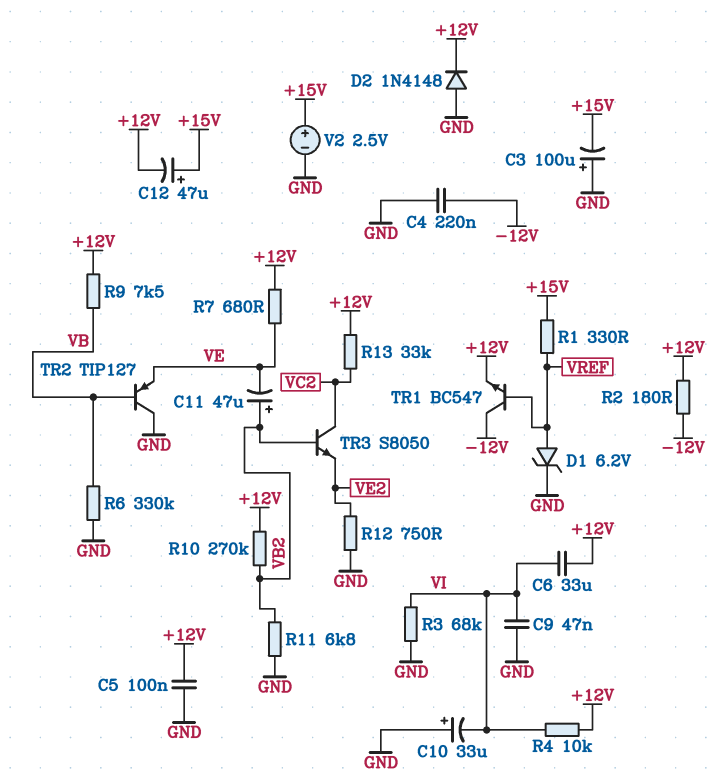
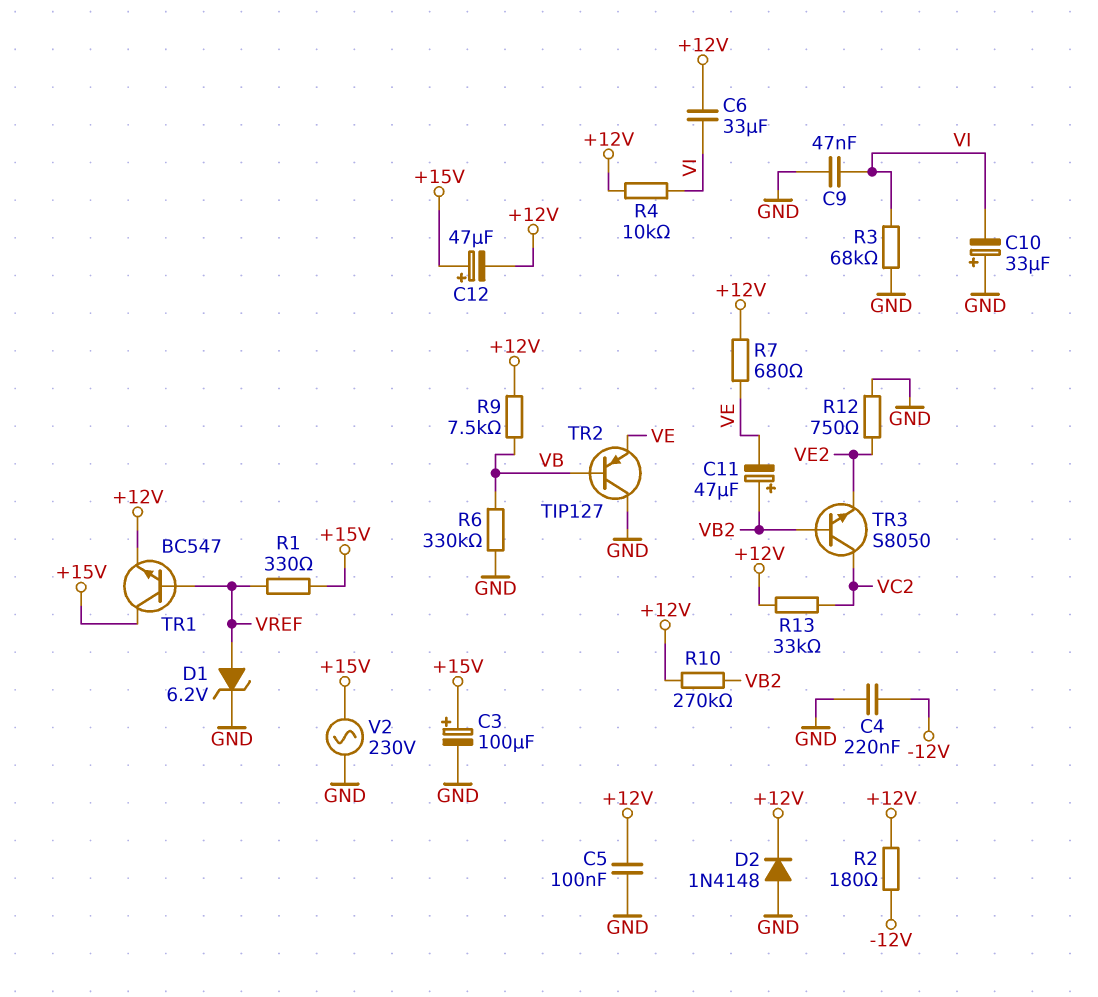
C3: 100uF (plus GND, minus +15V) -> 100uF (plus +15V, minus GND)
R11: 6.8k (GND, VB2) -> none
TR1: NPN BC547 (B VREF, C -12V, E +12V) -> NPN BC547 (B VREF, C +15V, E +12V)
V2: 2.5V (plus +15V, minus GND) -> AC 230V (+15V, GND)

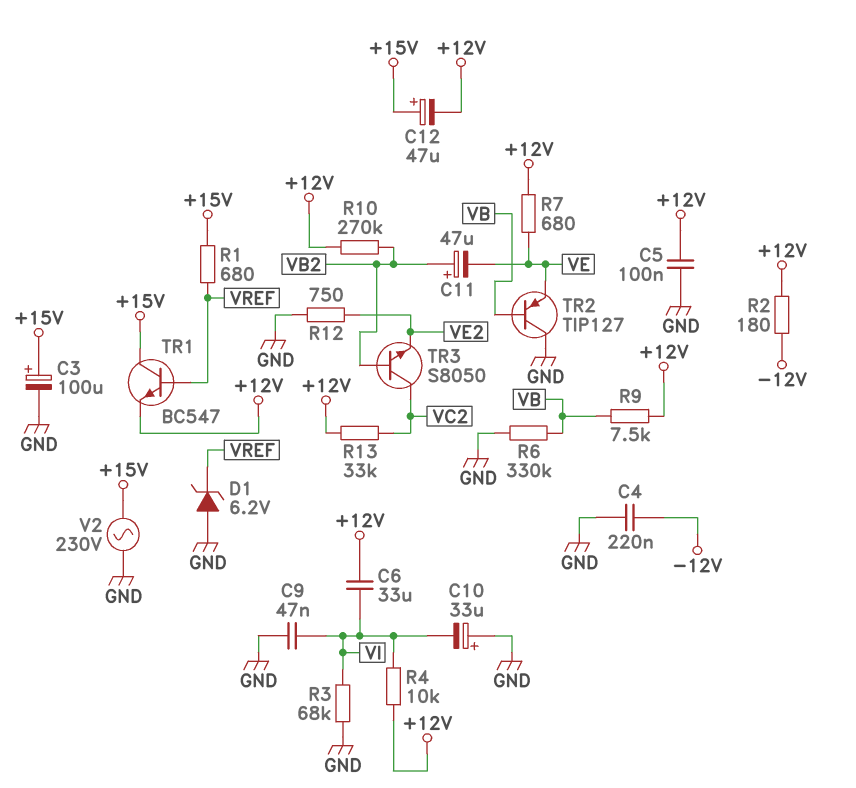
D1: zener 6.2V (A VREF, K GND) -> zener 6.2V (A GND, K VREF)
D2: diode 1N4148 (A GND, K +12V) -> none
R1: 330 (+15V, VREF) -> 680 (+15V, VREF)

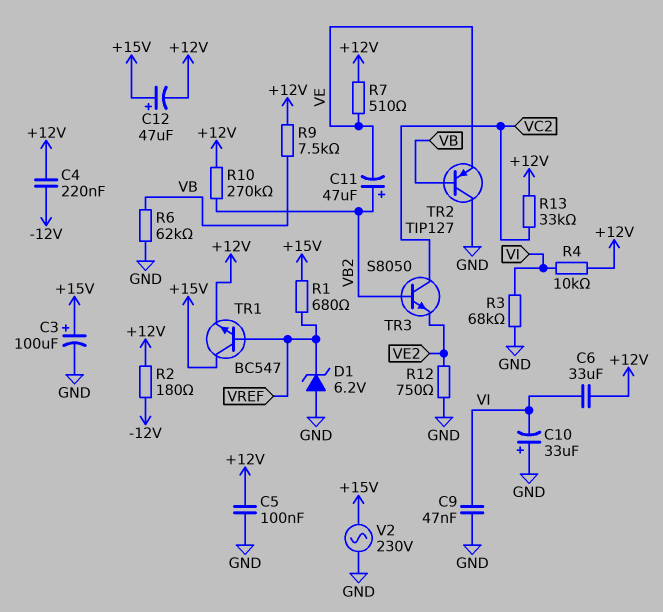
C4: 220nF (-12V, GND) -> 220nF (+12V, -12V)
R6: 330k (GND, VB) -> 62k (GND, VB)
R7: 680 (+12V, VE) -> 510 (+12V, VE)

